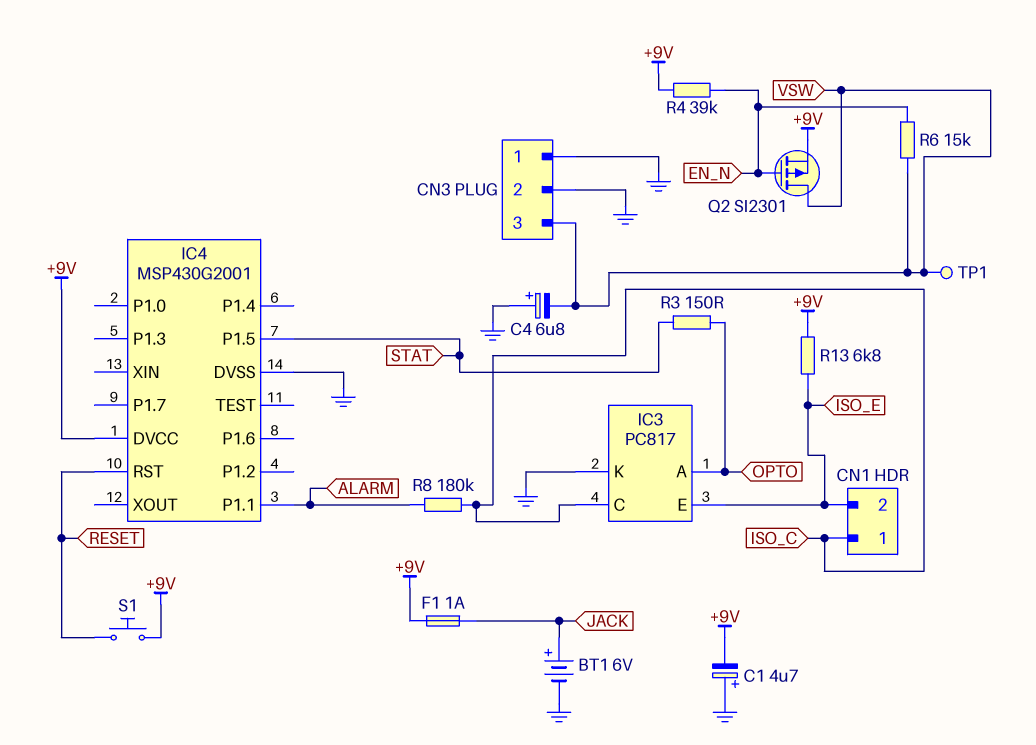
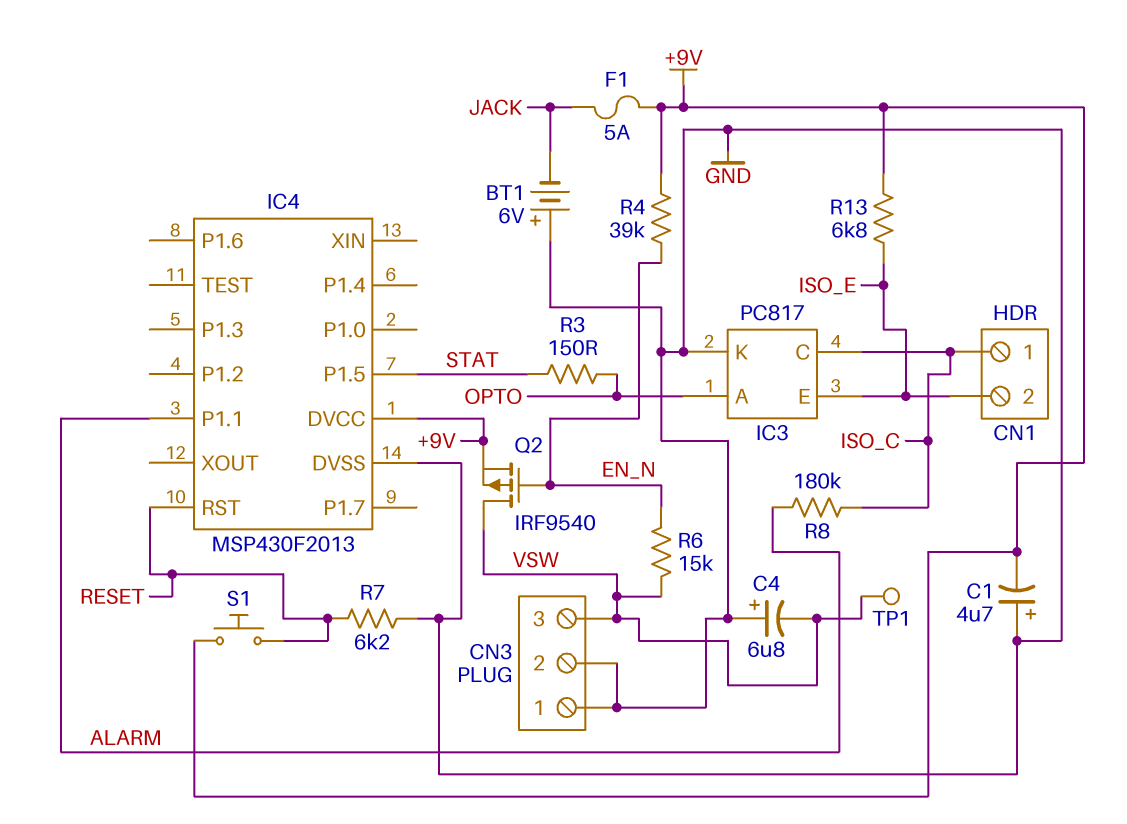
BT1: 6V (plus JACK, minus GND) -> 6V (plus GND, minus JACK)
F1: 1A (+9V, JACK) -> 5A (+9V, JACK)
IC4: MSP430G2001 -> MSP430F2013
Q2: PMOS SI2301 (G EN_N, D VSW, S +9V) -> PMOS IRF9540 (G EN_N, D VSW, S +9V)
R7: none -> 6.2k (GND, RESET)

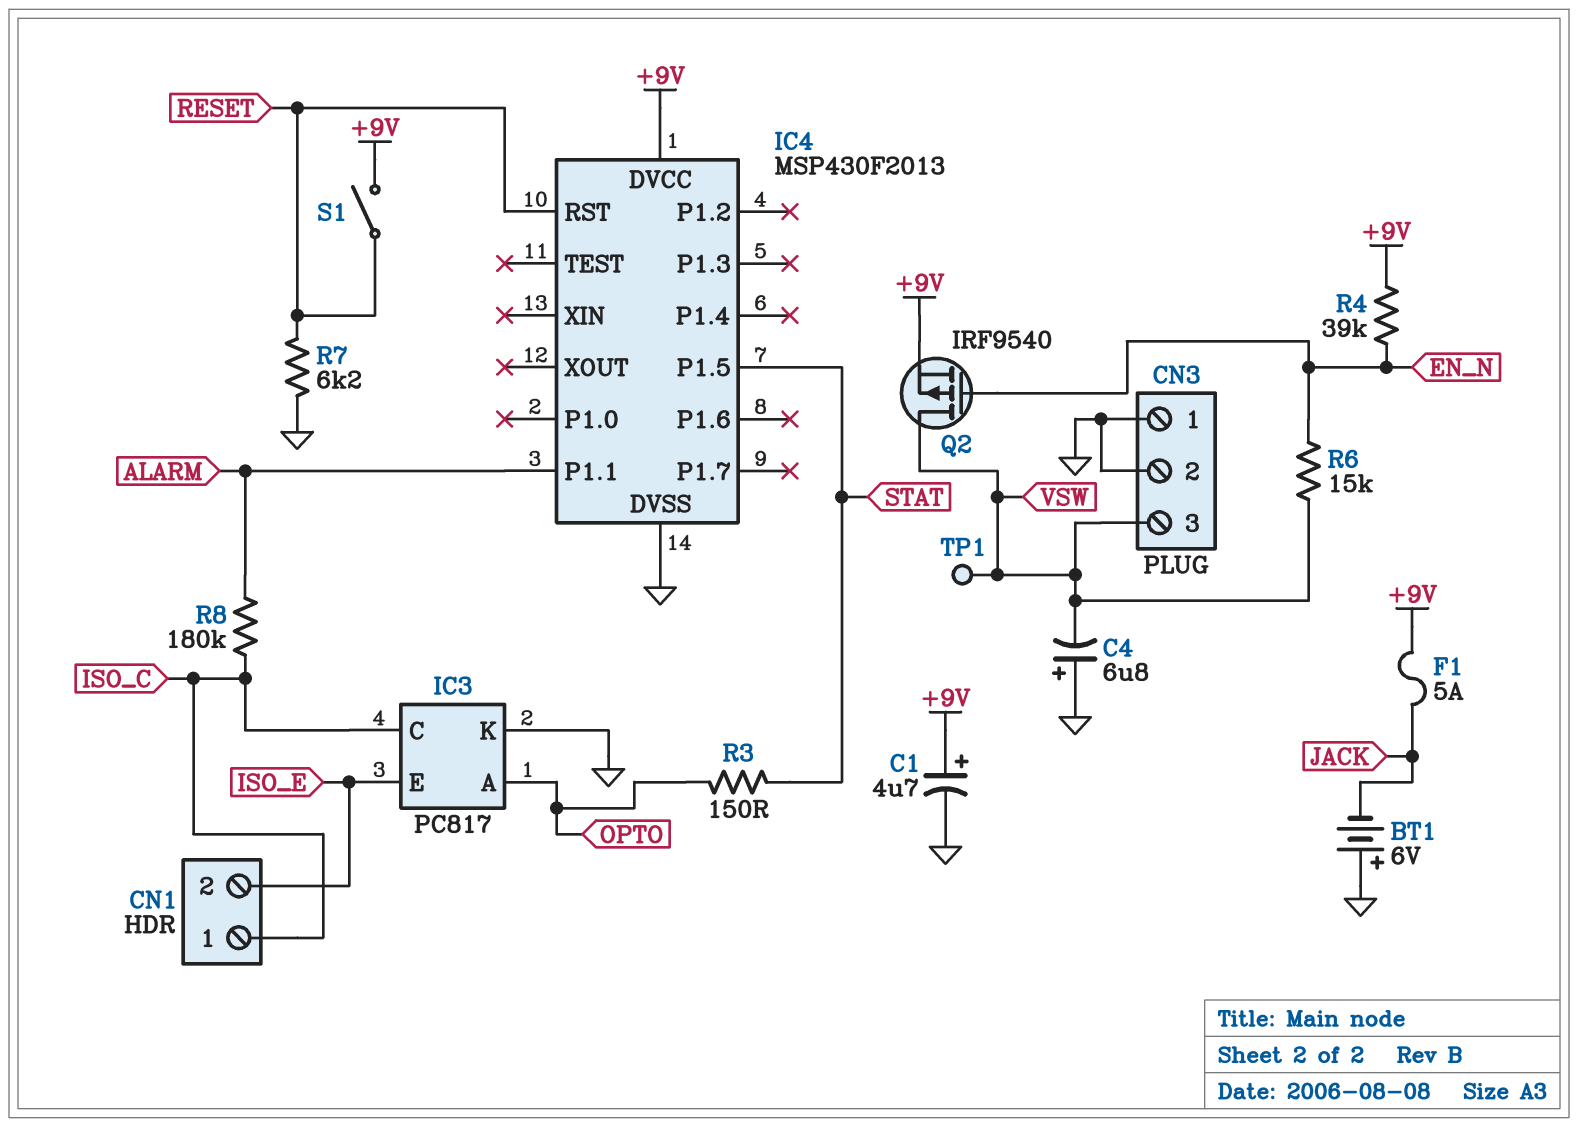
C1: 4.7uF (plus GND, minus +9V) -> 4.7uF (plus +9V, minus GND)
R13: 6.8k (+9V, ISO_E) -> none
S1: button (+9V, RESET) -> switch (+9V, RESET)

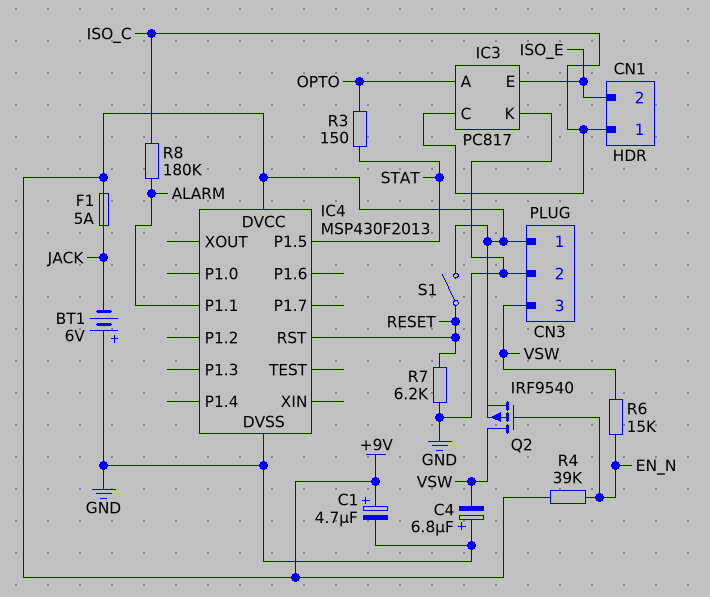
CN3 pin 1: GND -> +9V
TP1: test point (VSW) -> none

